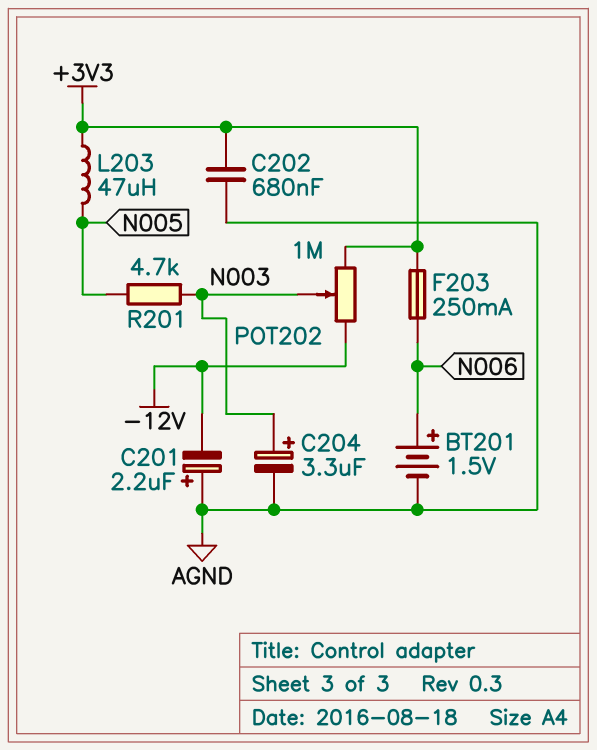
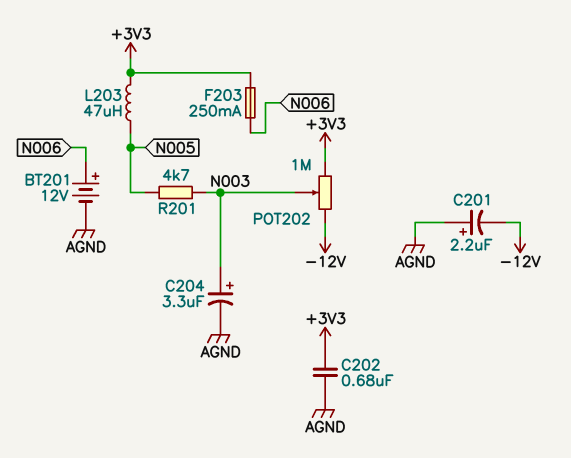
BT201: 1.5V (plus N006, minus AGND) -> 12V (plus N006, minus AGND)

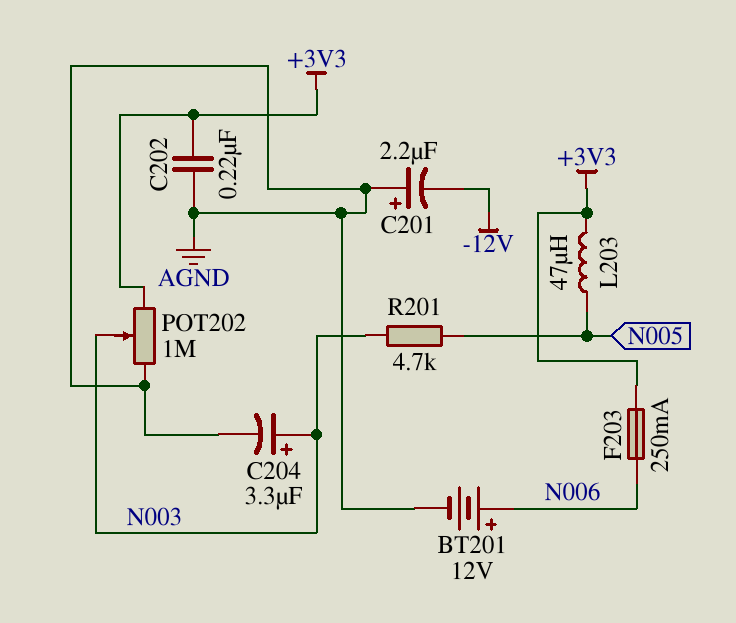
C202: 680nF (+3V3, AGND) -> 220nF (+3V3, AGND)
POT202: 1M (+3V3, -12V, wiper N003) -> 1M (+3V3, AGND, wiper N003)

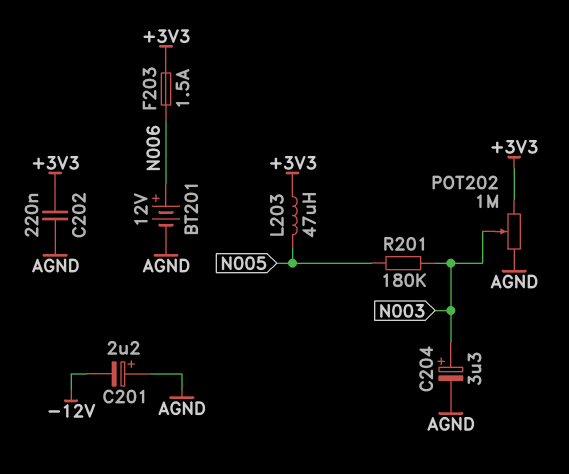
F203: 250mA (+3V3, N006) -> 1.5A (+3V3, N006)
R201: 4.7k (N003, N005) -> 180k (N003, N005)

